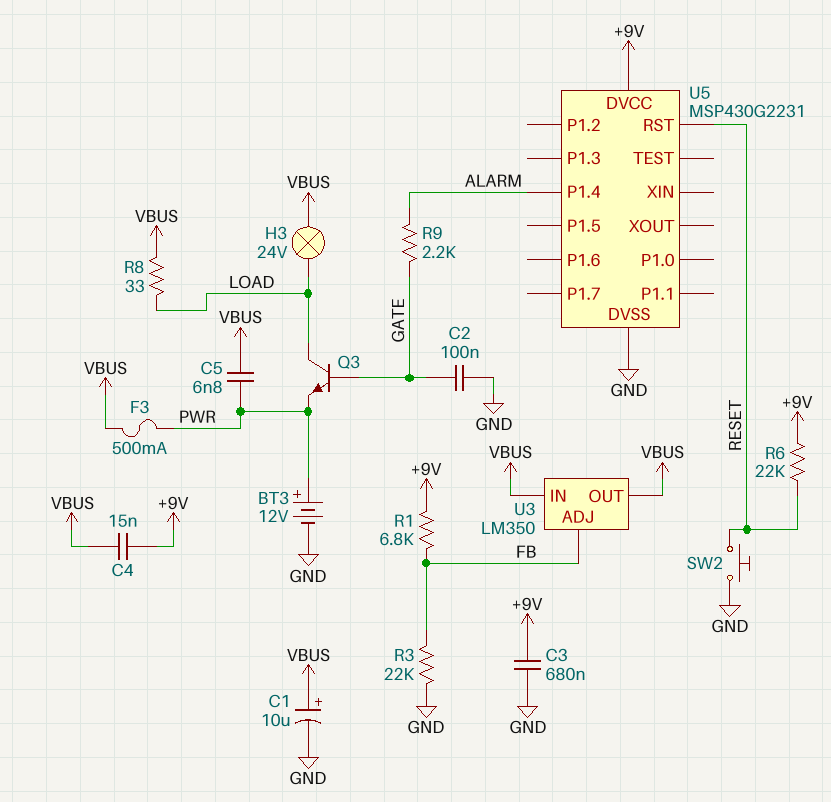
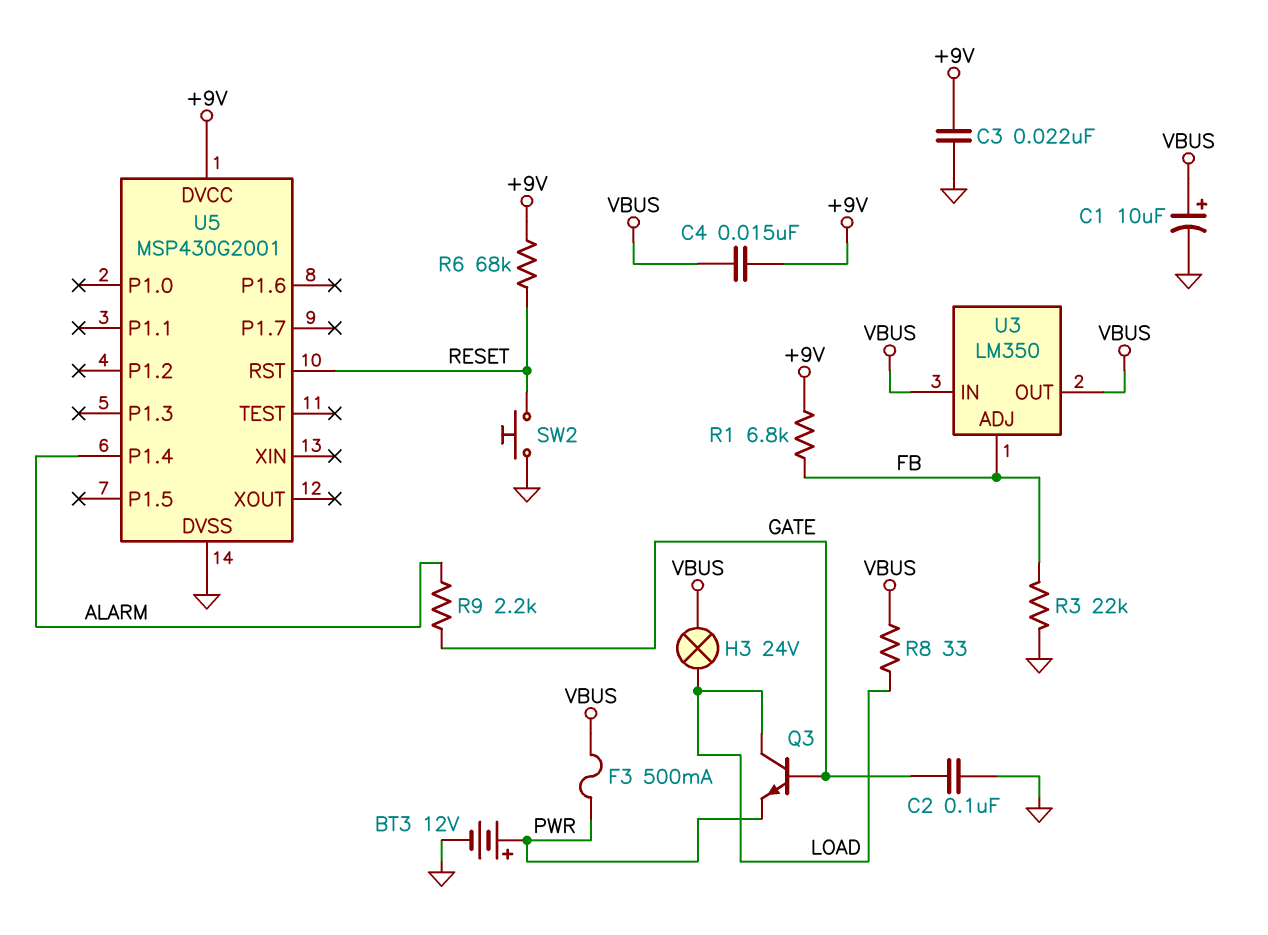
C3: 680nF (+9V, GND) -> 22nF (+9V, GND)
C5: 6.8nF (PWR, VBUS) -> none
R6: 22k (+9V, RESET) -> 68k (+9V, RESET)
U5: MSP430G2231 -> MSP430G2001

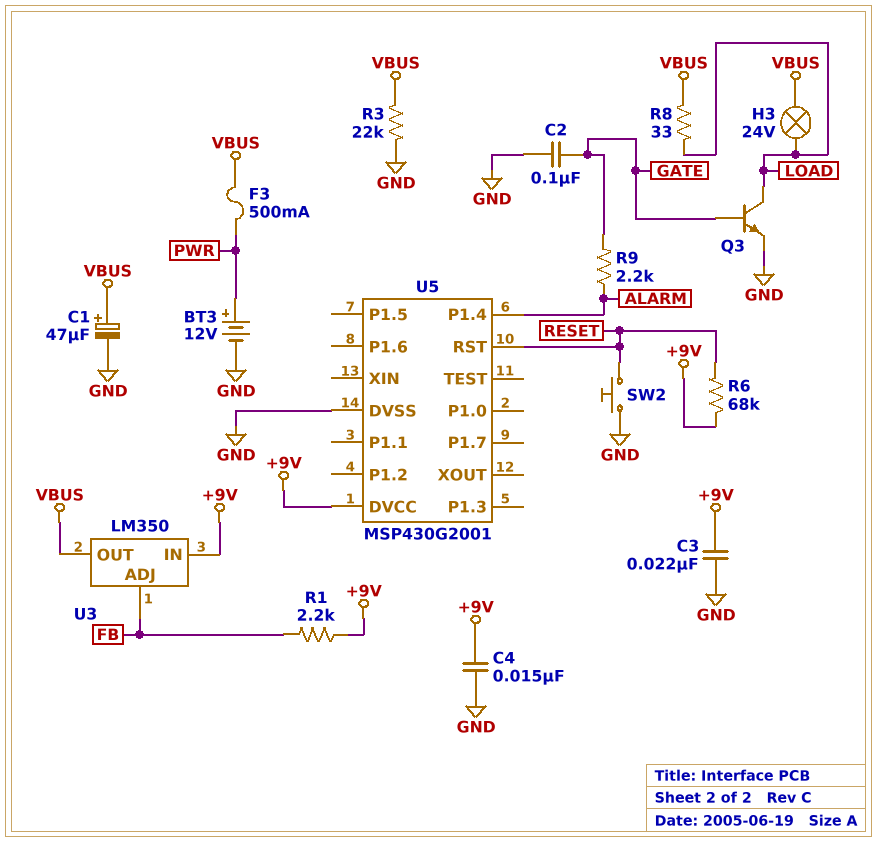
C1: 10uF (plus VBUS, minus GND) -> 47uF (plus VBUS, minus GND)
C4: 15nF (+9V, VBUS) -> 15nF (+9V, GND)
Q3: NPN (B GATE, C LOAD, E PWR) -> NPN (B GATE, C LOAD, E GND)
R1: 6.8k (+9V, FB) -> 2.2k (+9V, FB)
R3: 22k (FB, GND) -> 22k (GND, VBUS)
U3 pin IN: VBUS -> +9V

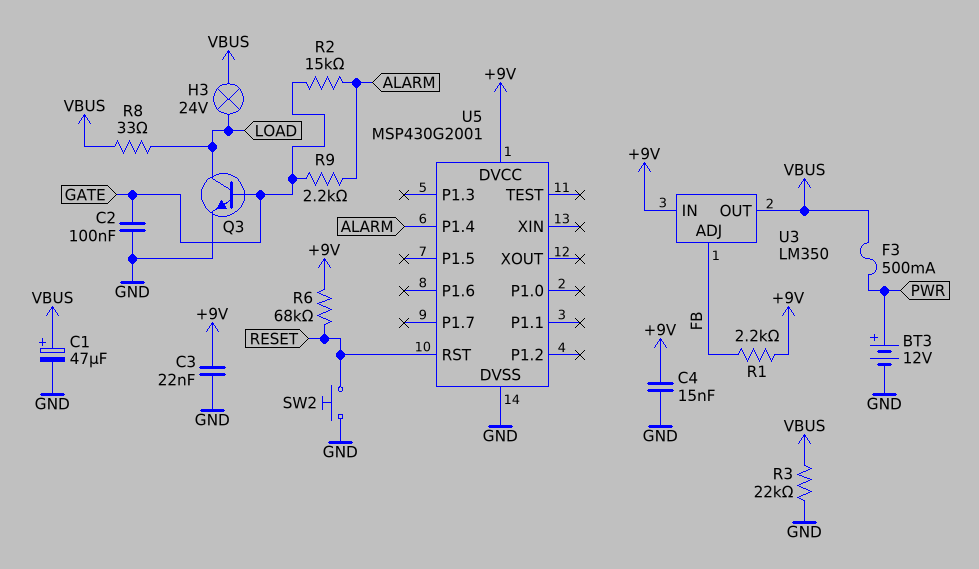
R2: none -> 15k (ALARM, GATE)

